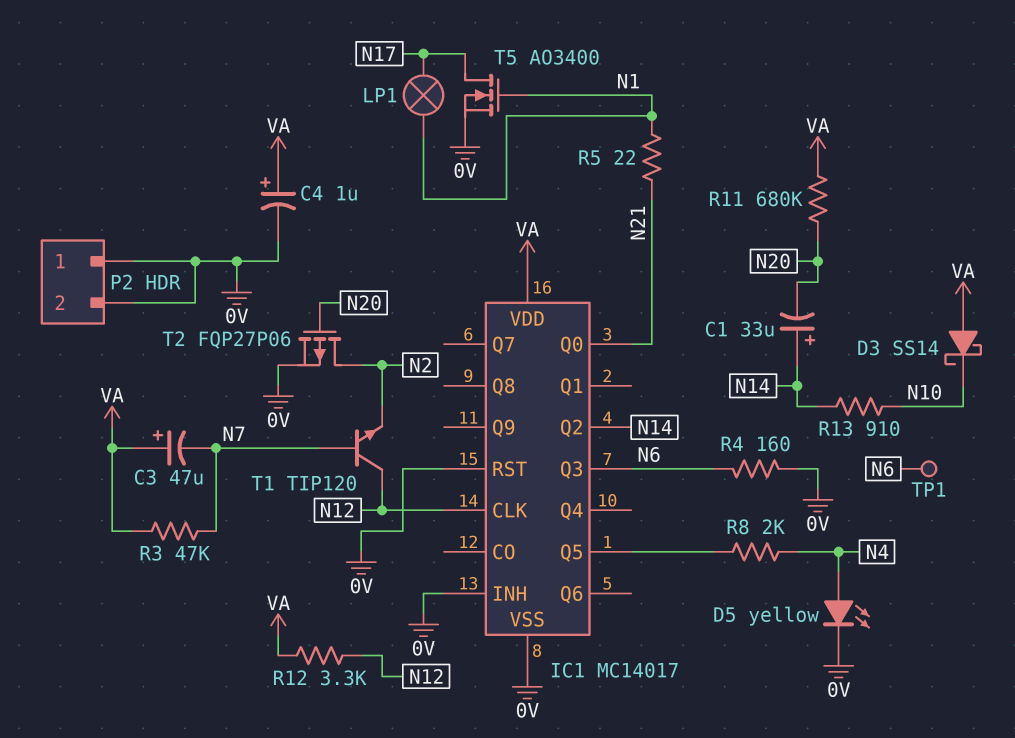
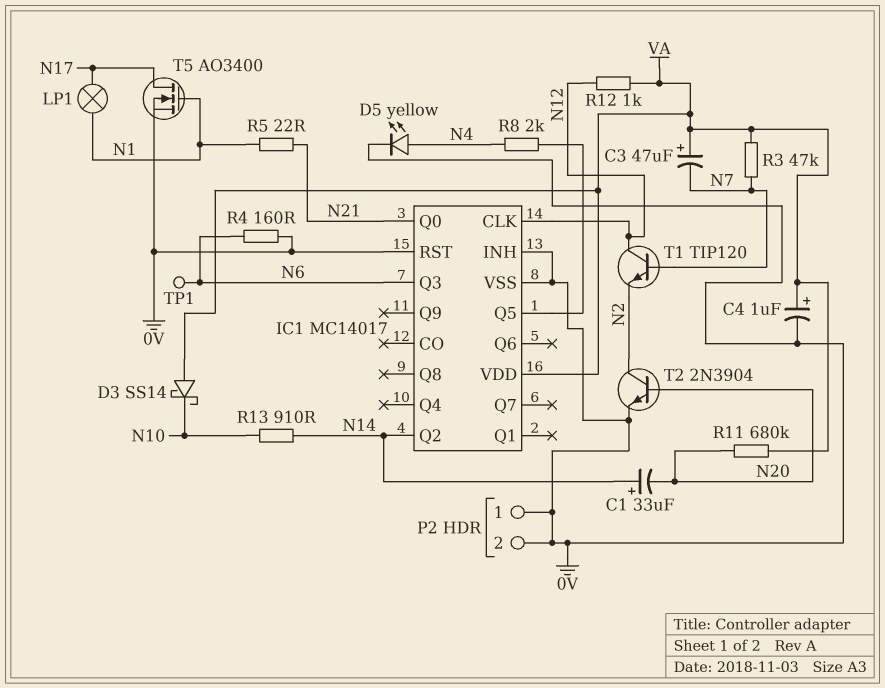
R12: 3.3k (N12, VA) -> 1k (N12, VA)
T2: PMOS FQP27P06 (G N20, D N2, S 0V) -> NPN 2N3904 (B N20, C N2, E 0V)

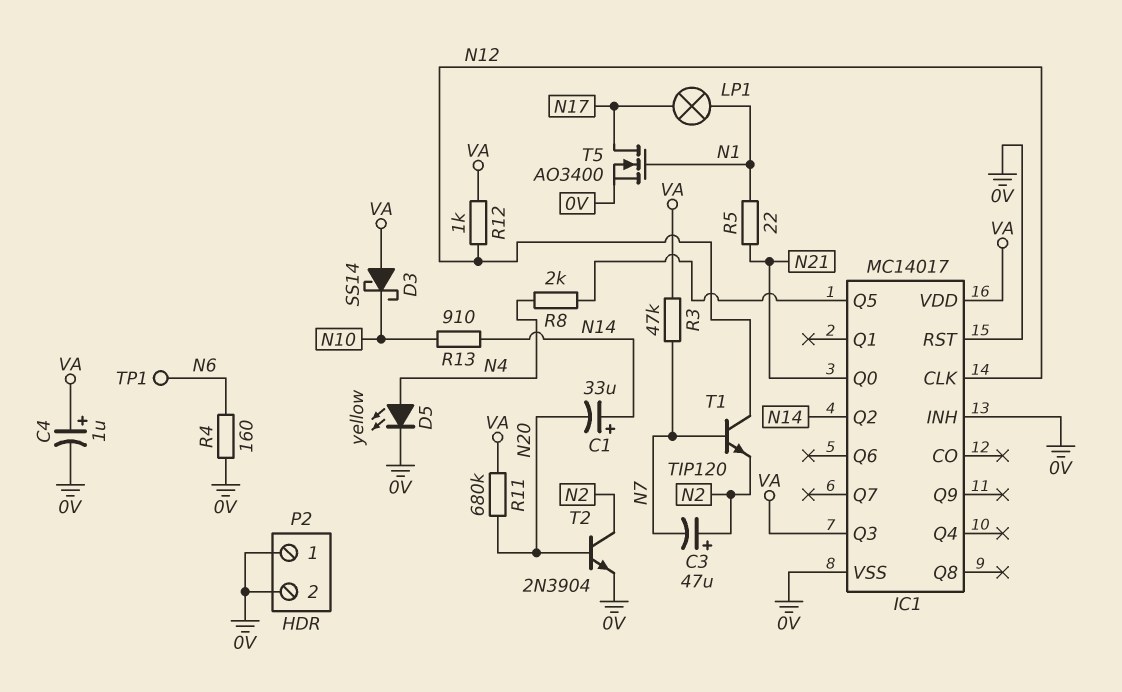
C3: 47uF (plus VA, minus N7) -> 47uF (plus N2, minus N7)
IC1 pin Q3: N6 -> VA

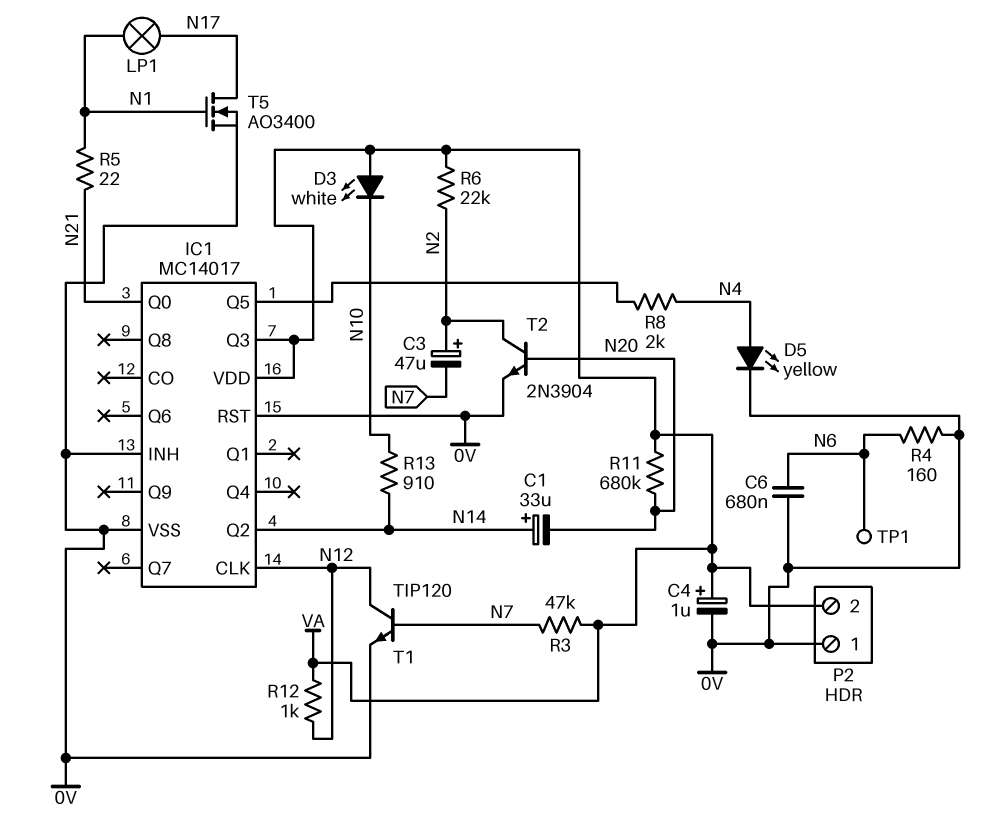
C6: none -> 680nF (0V, N6)
D3: schottky SS14 (A VA, K N10) -> LED white (A VA, K N10)
P2 pin 2: 0V -> VA
R6: none -> 22k (N2, VA)
T1: NPN TIP120 (B N7, C N12, E N2) -> NPN TIP120 (B N7, C N12, E 0V)

